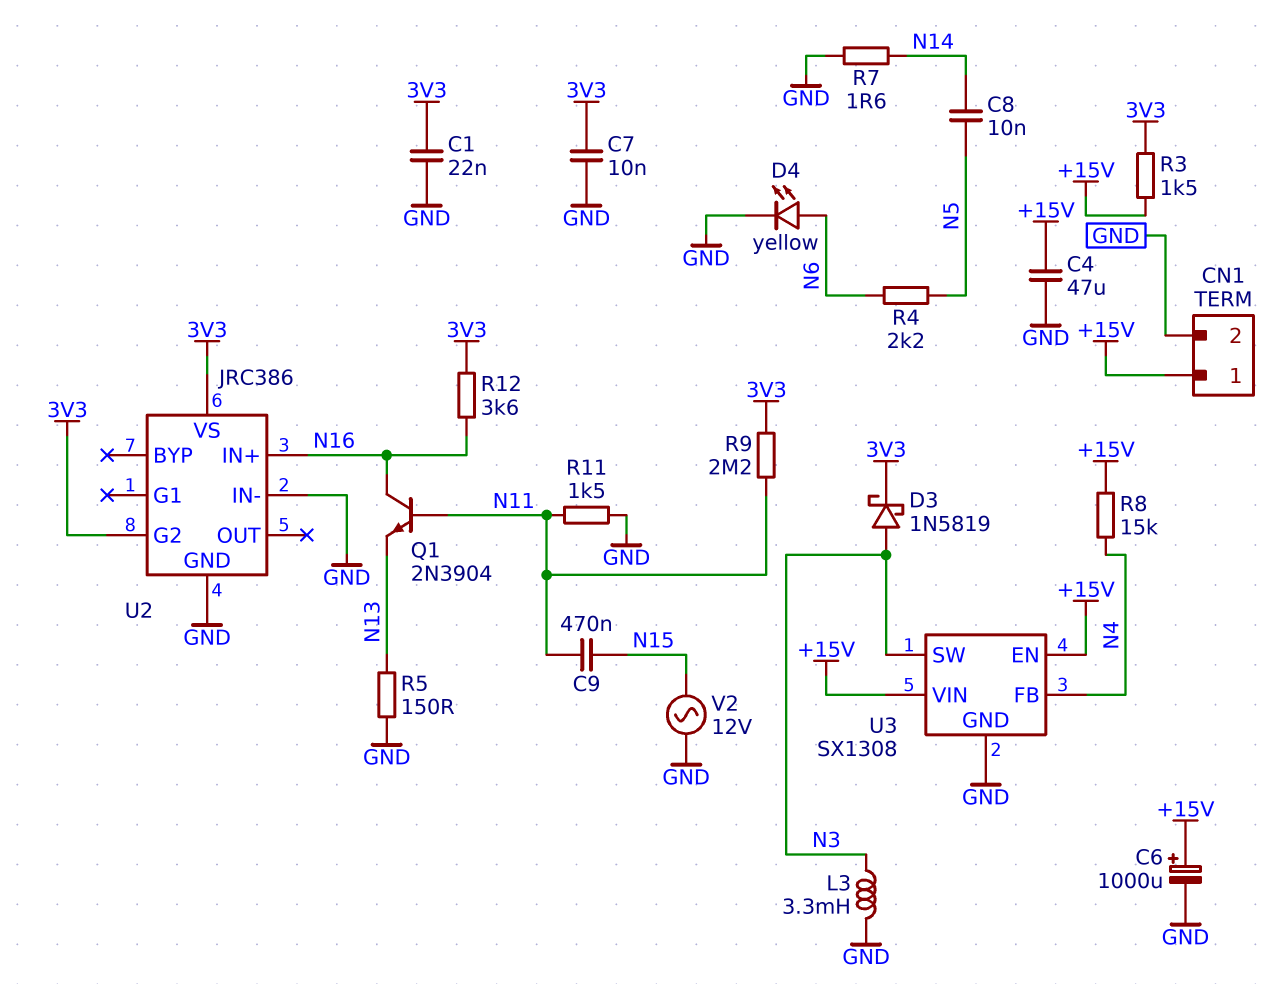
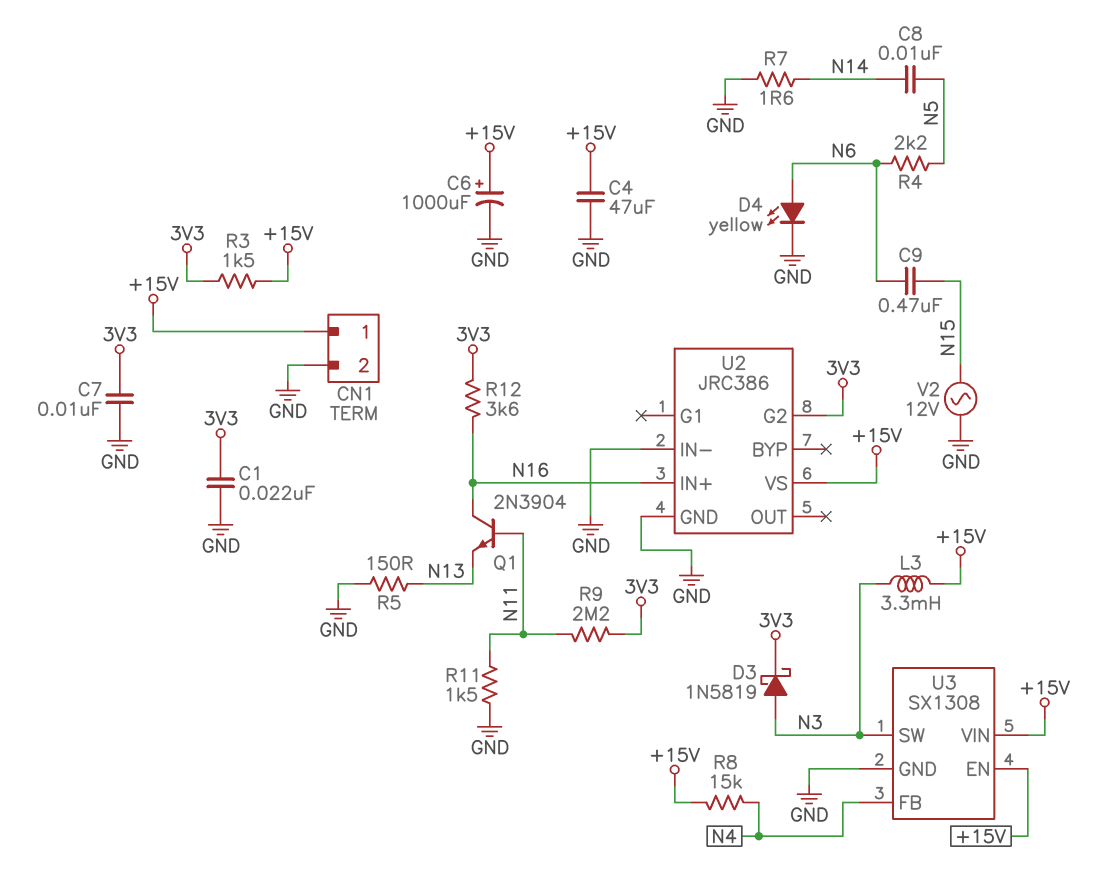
C9: 470nF (N11, N15) -> 470nF (N6, N15)
L3: 3.3mH (GND, N3) -> 3.3mH (+15V, N3)
U2 pin VS: 3V3 -> +15V

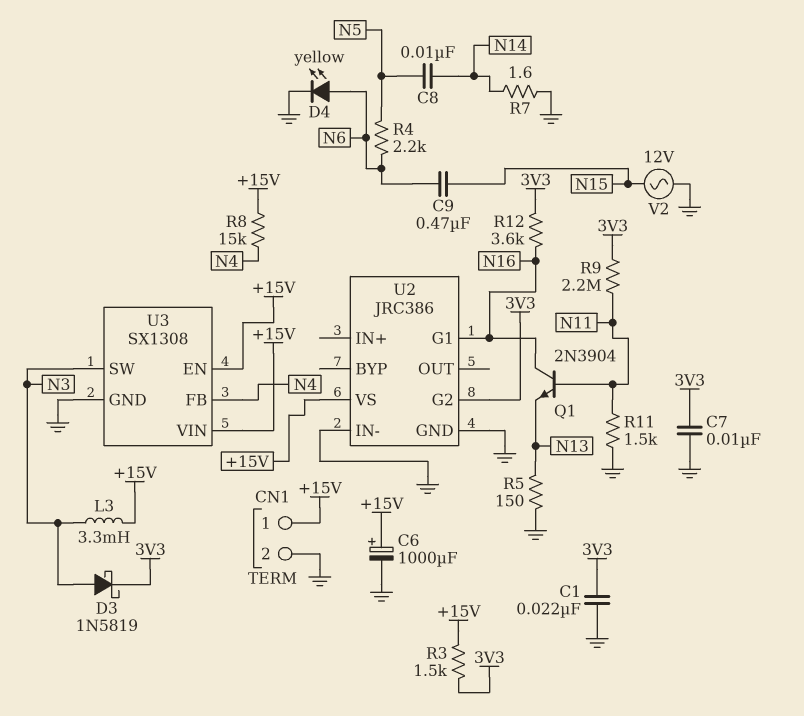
C4: 47uF (+15V, GND) -> none
U2 pin G1: none -> N16
U2 pin IN+: N16 -> none

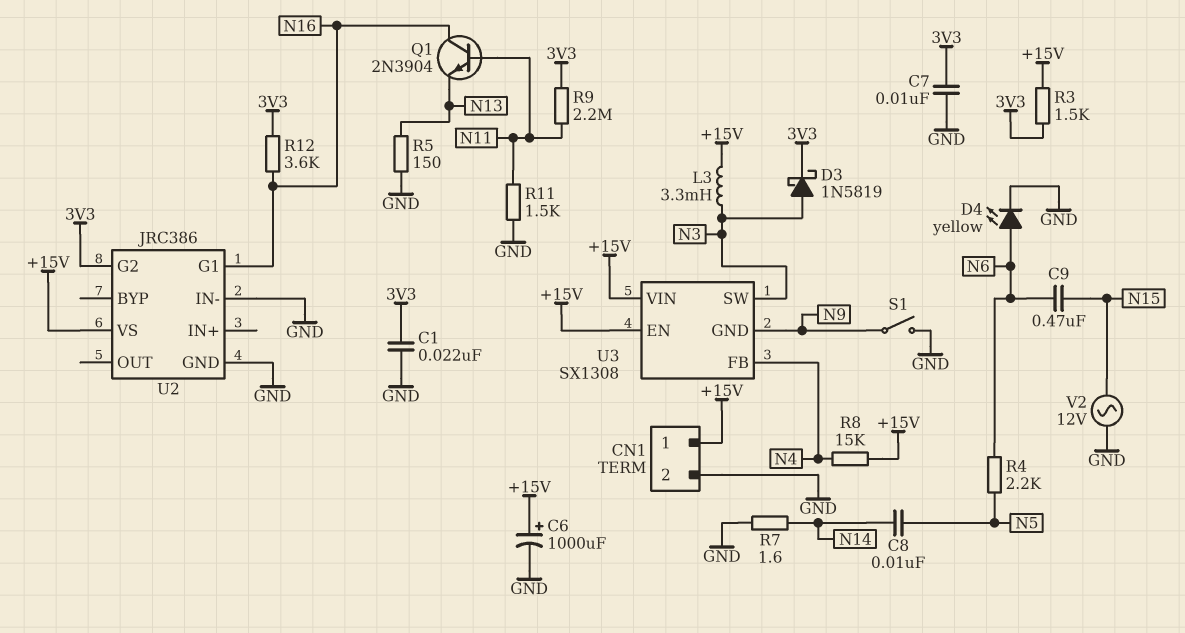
S1: none -> switch (GND, N9)
U3 pin GND: GND -> N9

